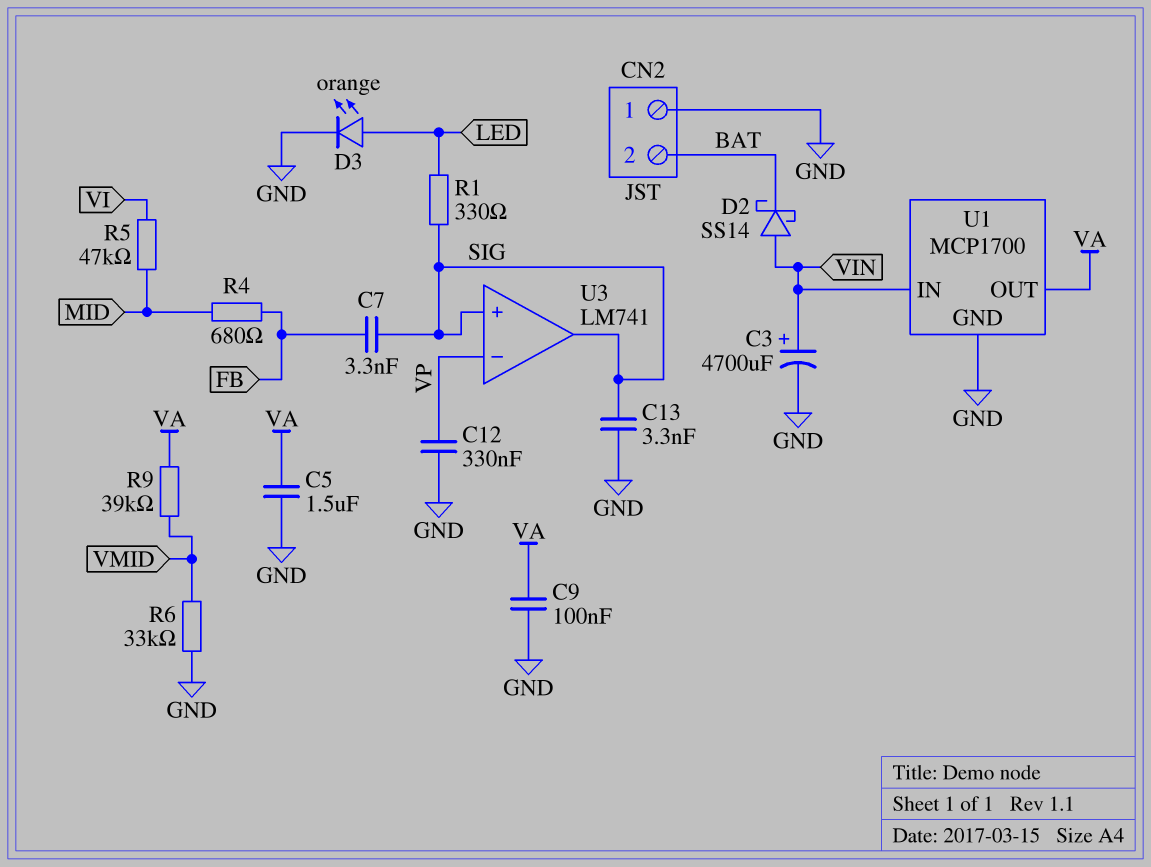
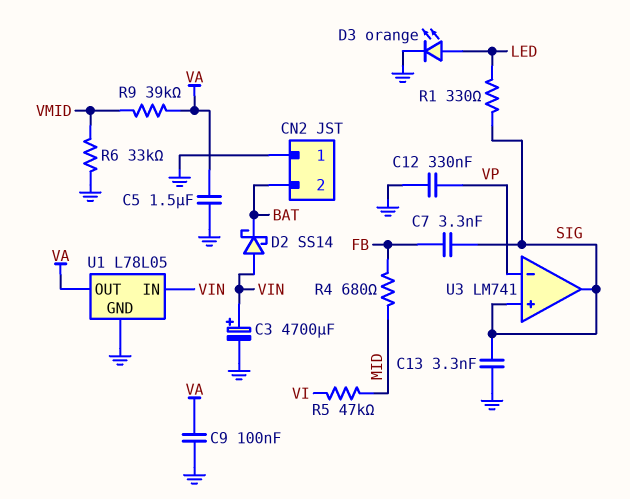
U1: MCP1700 -> L78L05

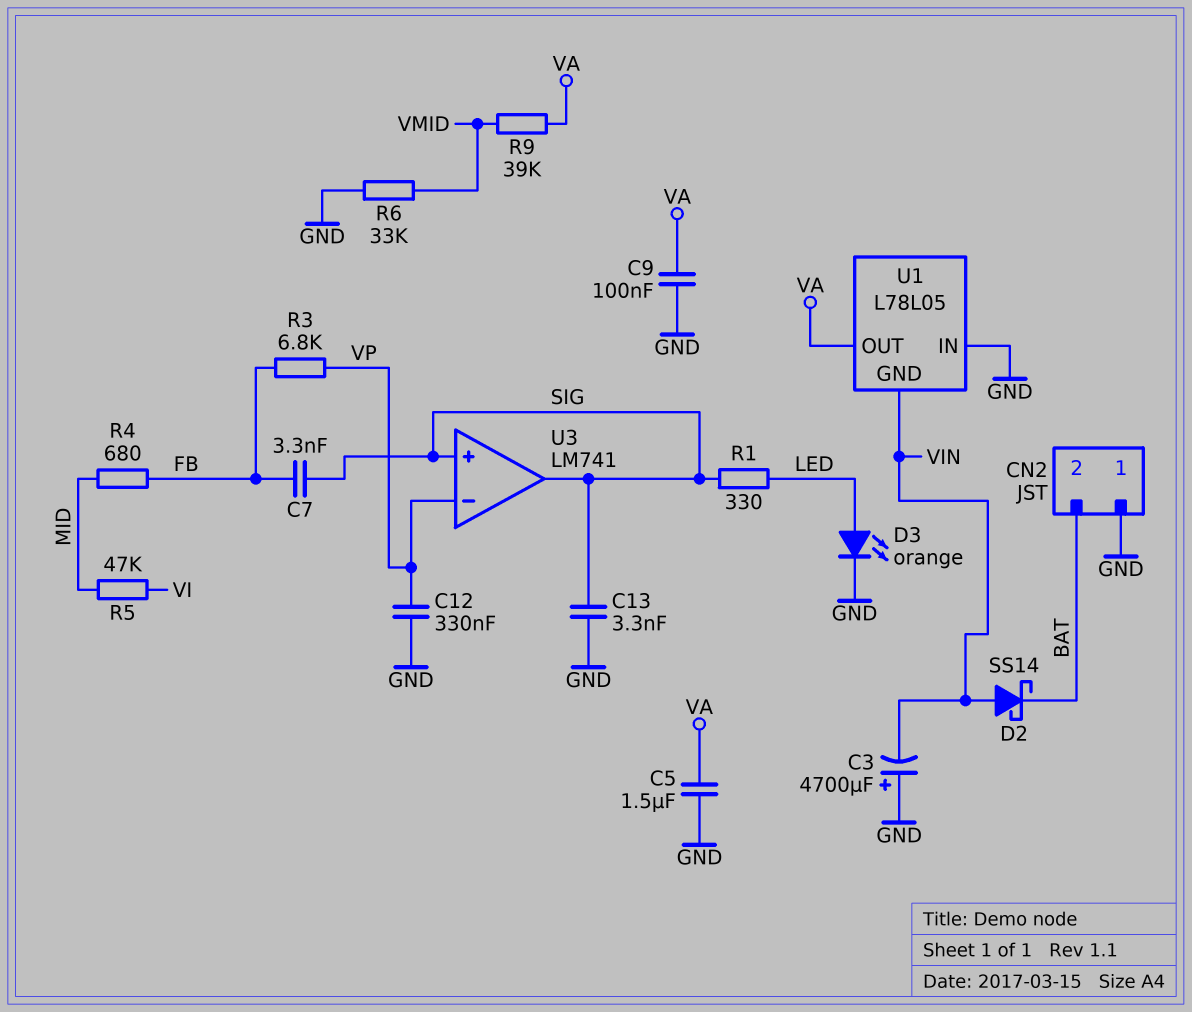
C3: 4700uF (plus VIN, minus GND) -> 4700uF (plus GND, minus VIN)
R3: none -> 6.8k (FB, VP)
U1 pin GND: GND -> VIN
U1 pin IN: VIN -> GND

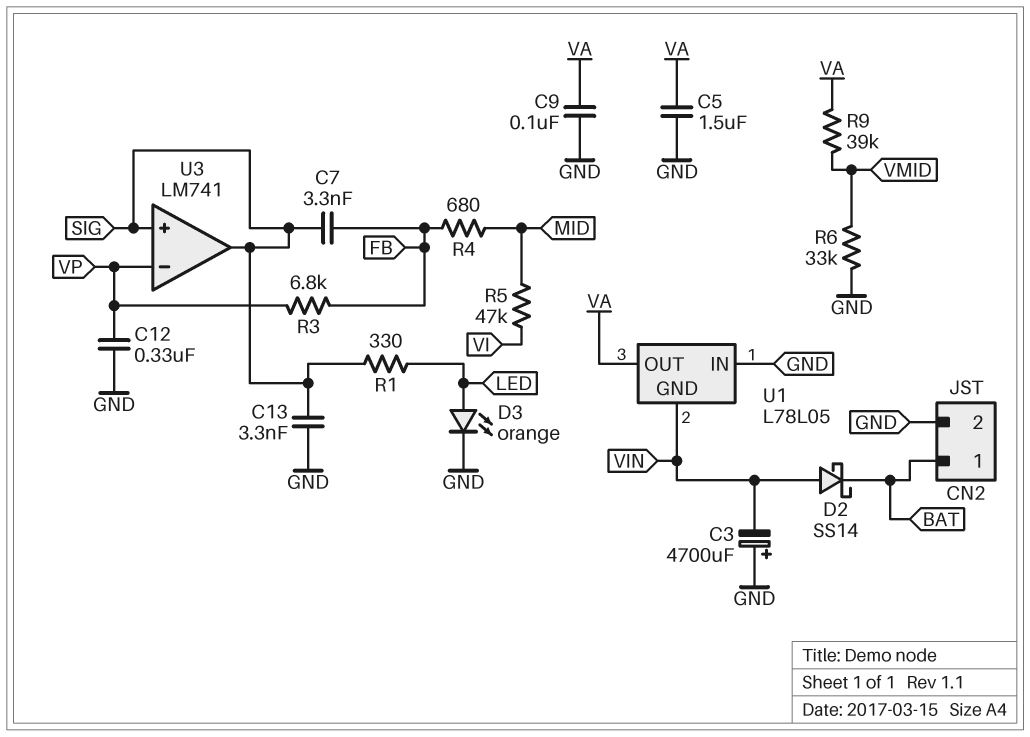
CN2 pin 1: GND -> BAT
CN2 pin 2: BAT -> GND

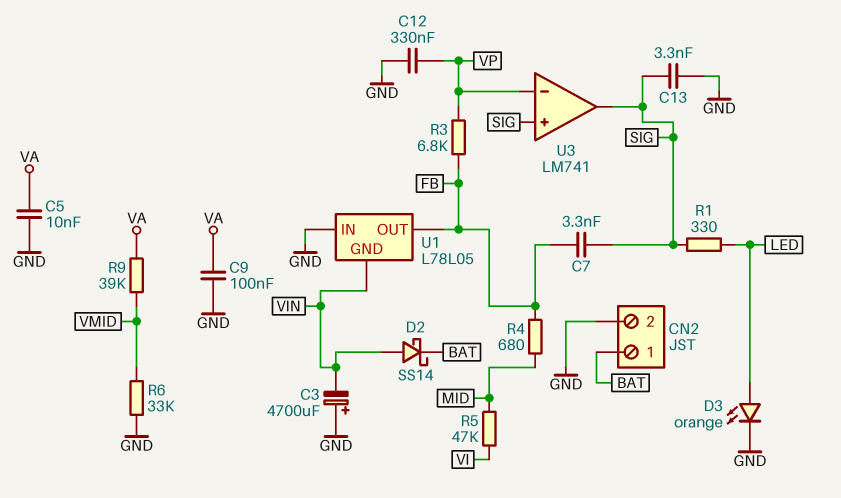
C5: 1.5uF (GND, VA) -> 10nF (GND, VA)
U1 pin OUT: VA -> FB

